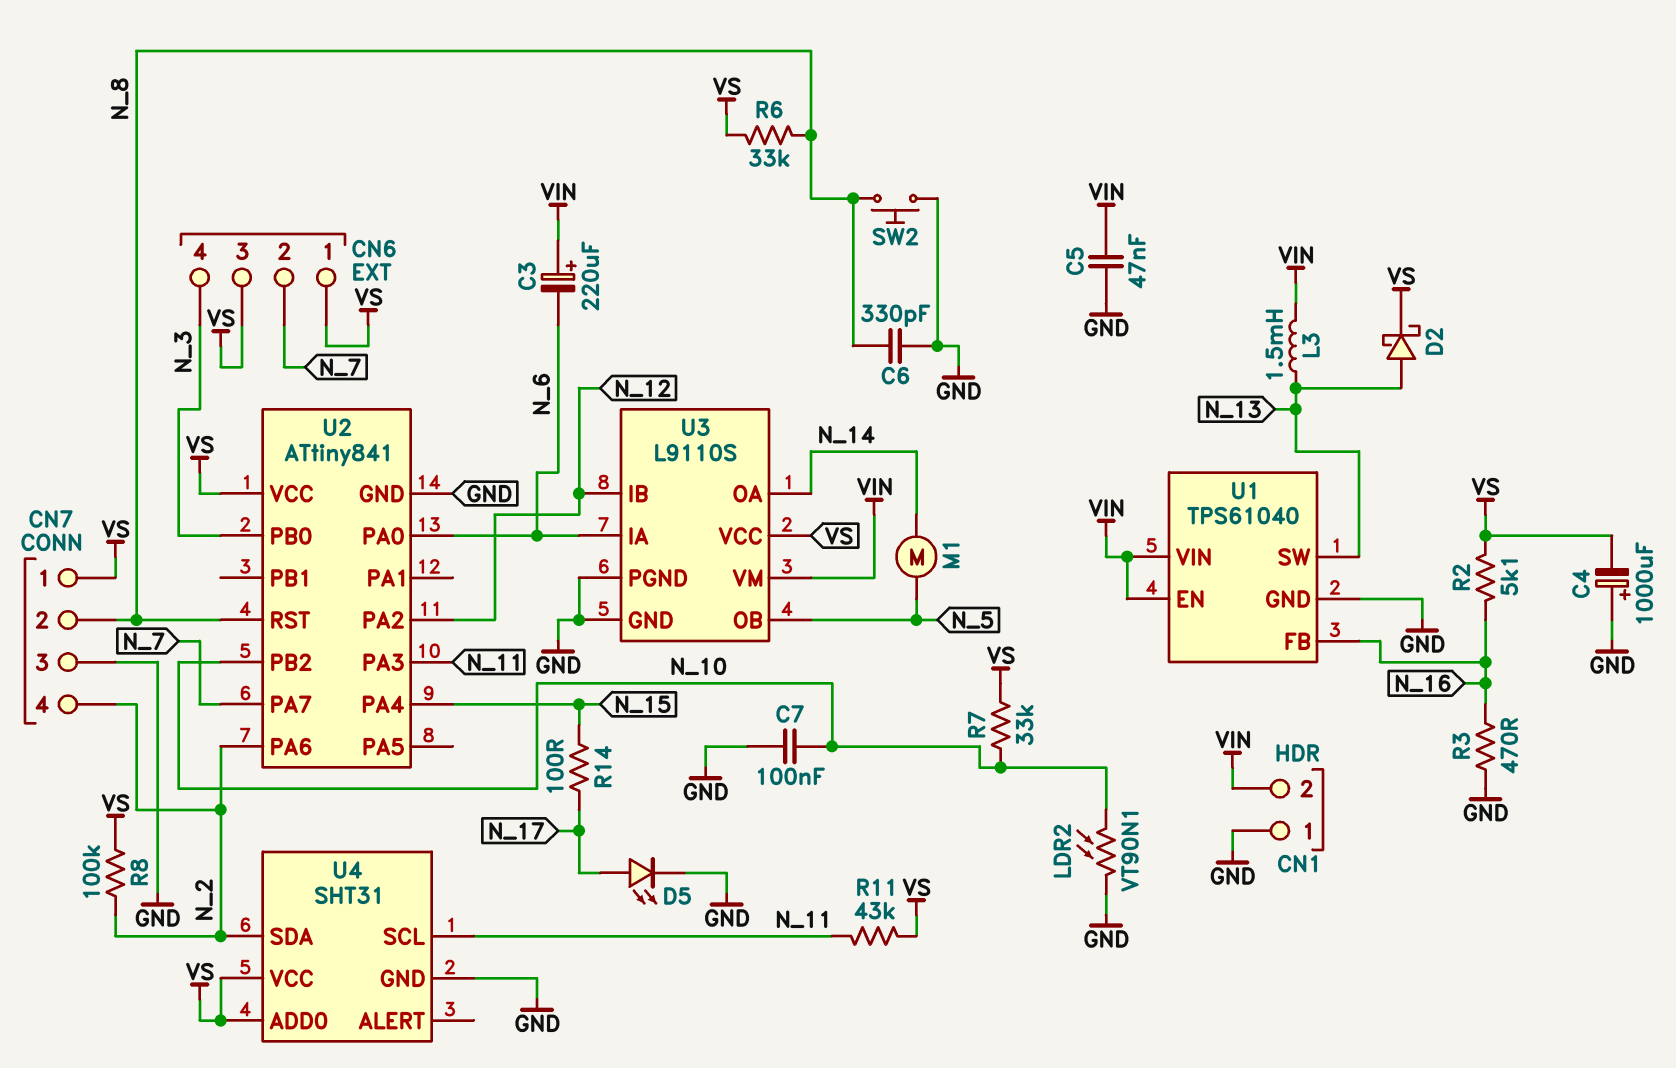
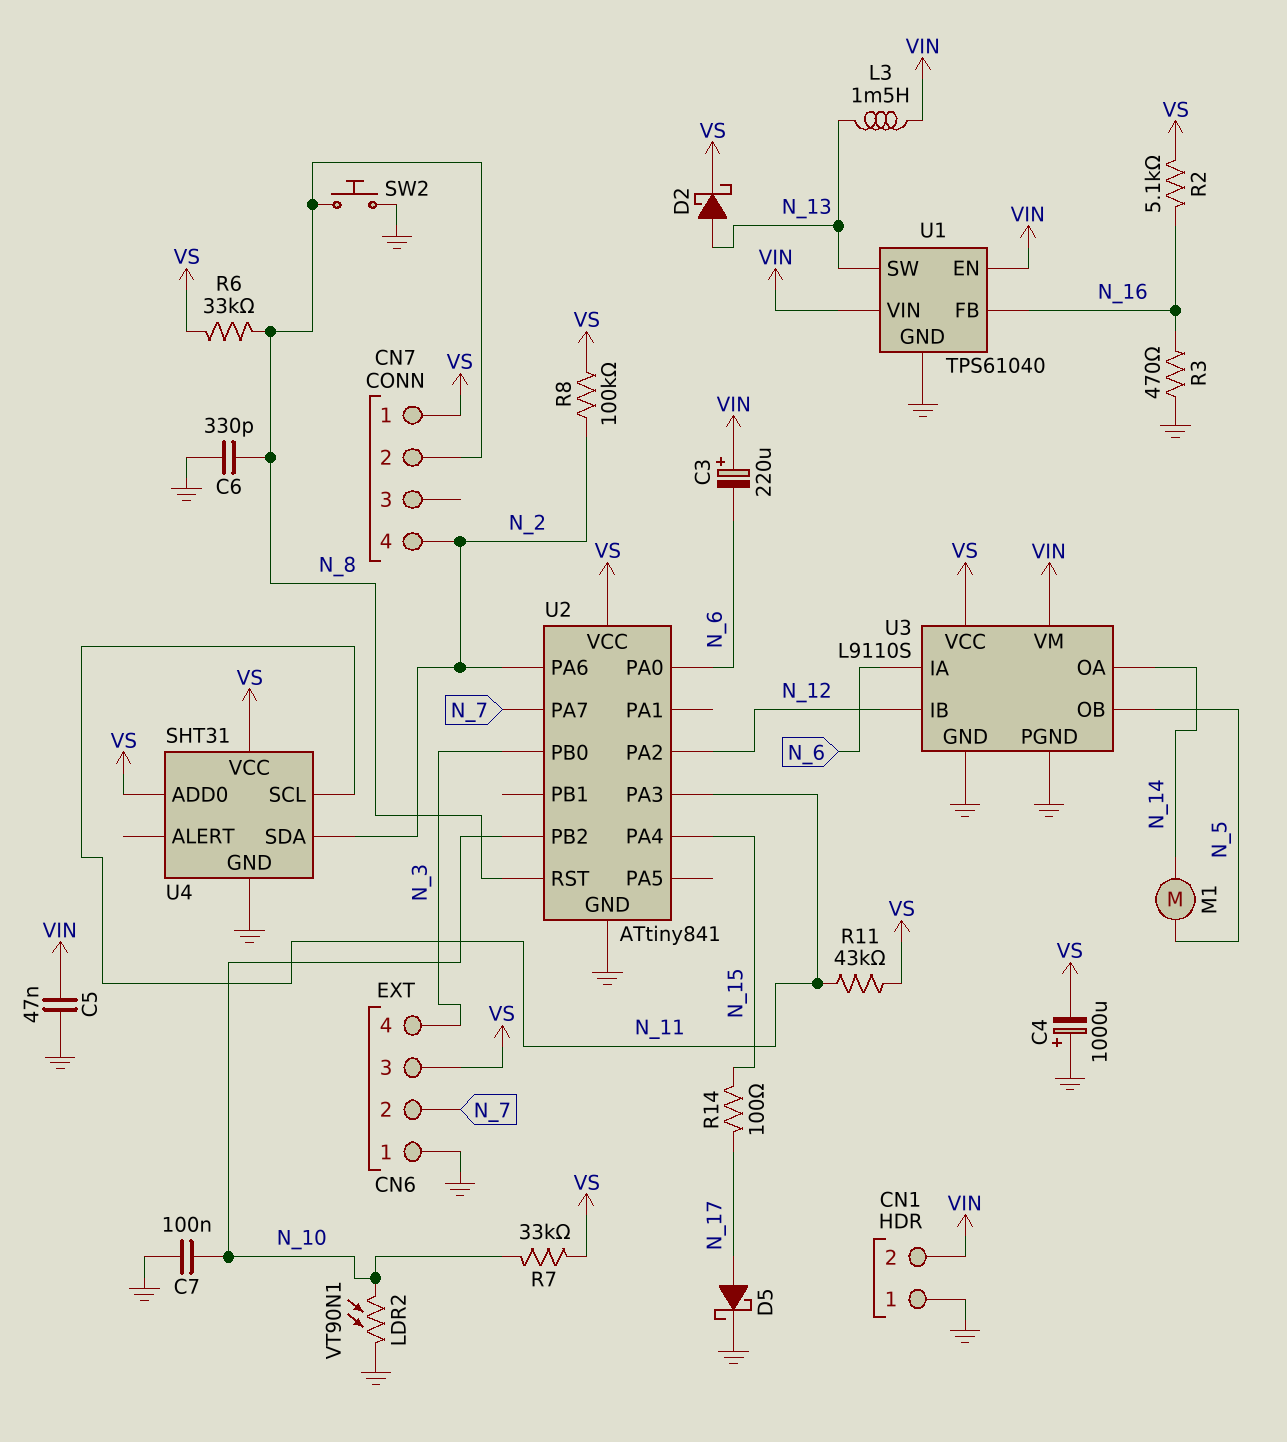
CN6 pin 1: VS -> GND
CN7 pin 3: GND -> none
D5: LED (A N_17, K GND) -> schottky (A N_17, K GND)

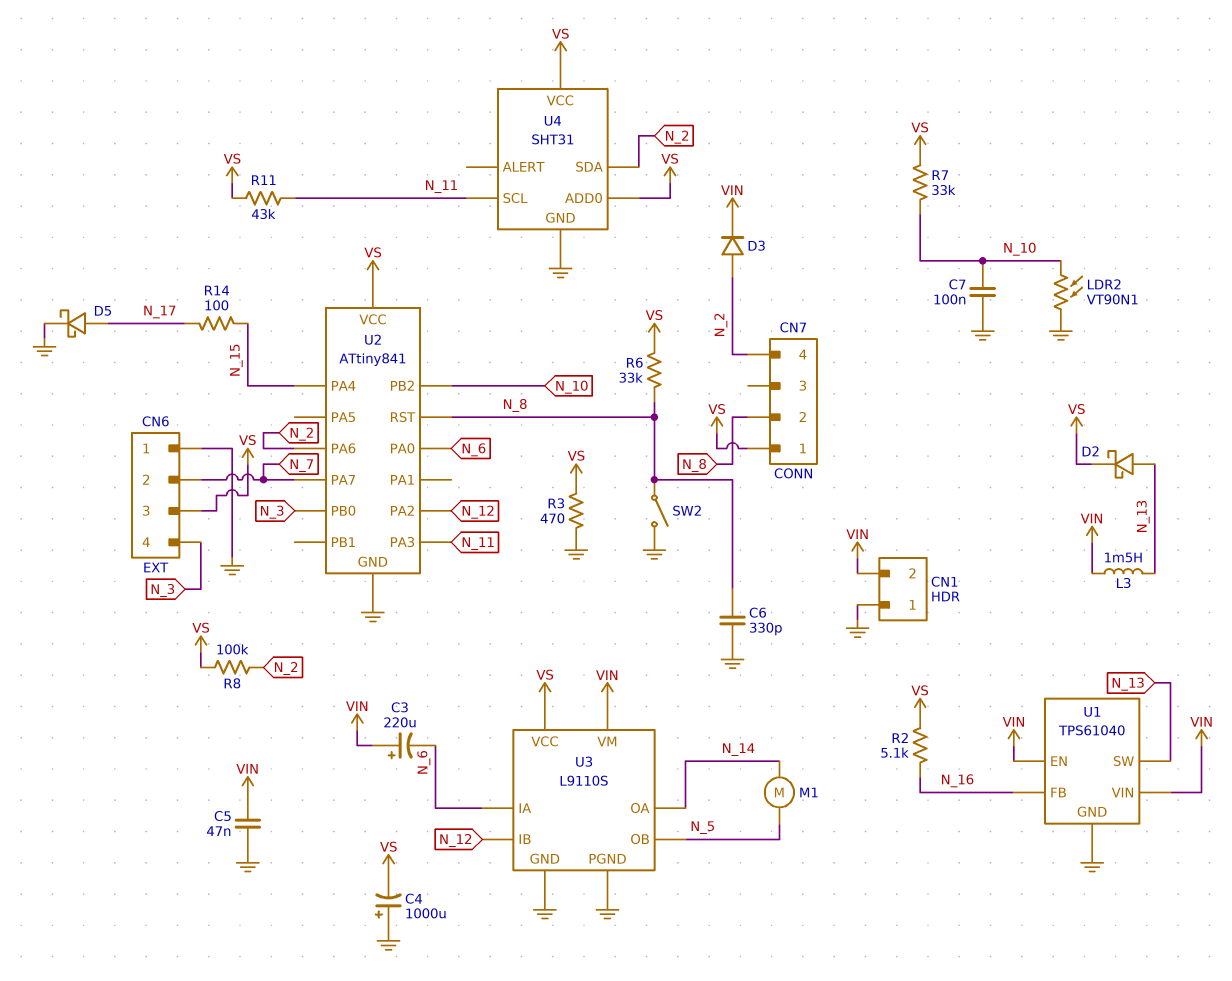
D3: none -> diode (A N_2, K VIN)
R3: 470 (GND, N_16) -> 470 (GND, VS)
SW2: button (GND, N_8) -> switch (GND, N_8)

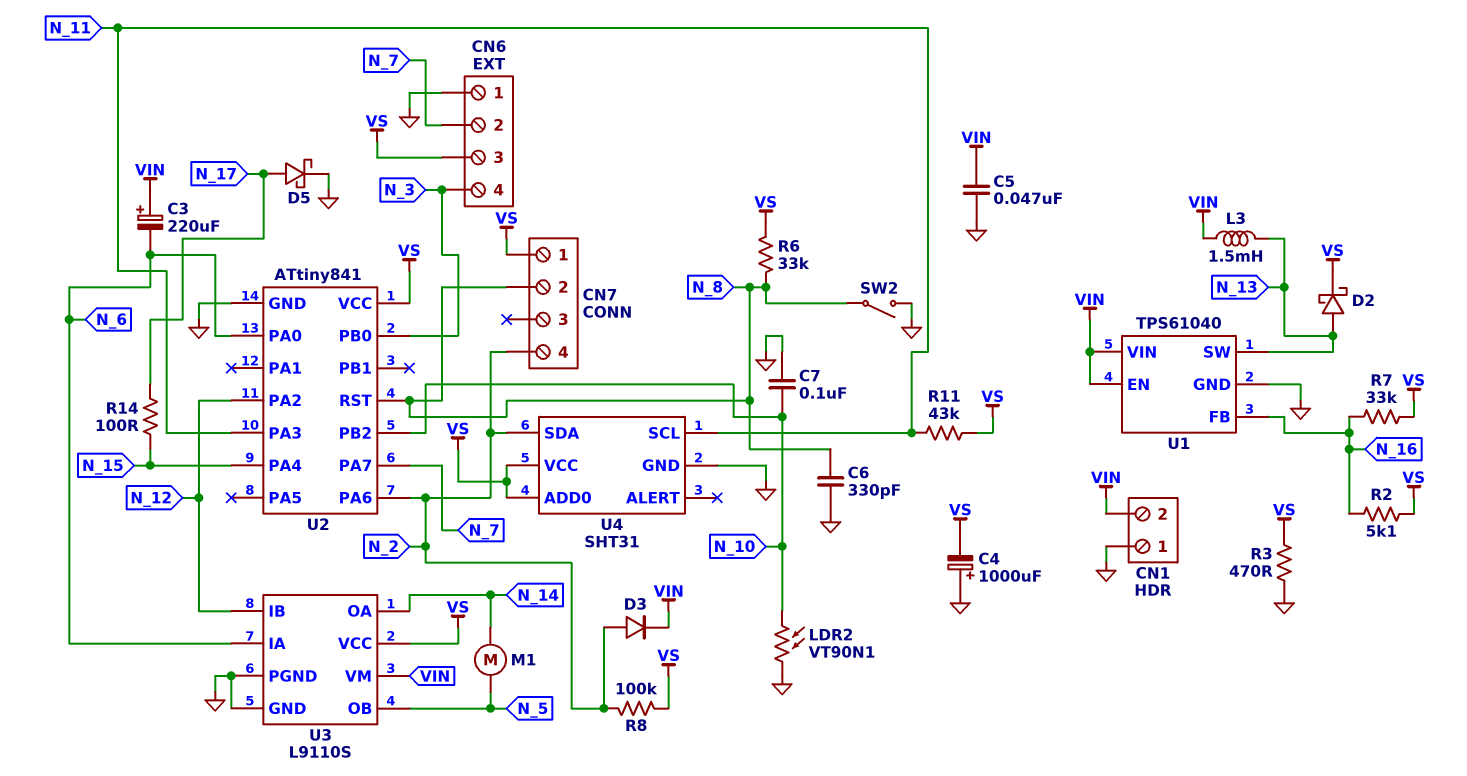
R7: 33k (N_10, VS) -> 33k (N_16, VS)

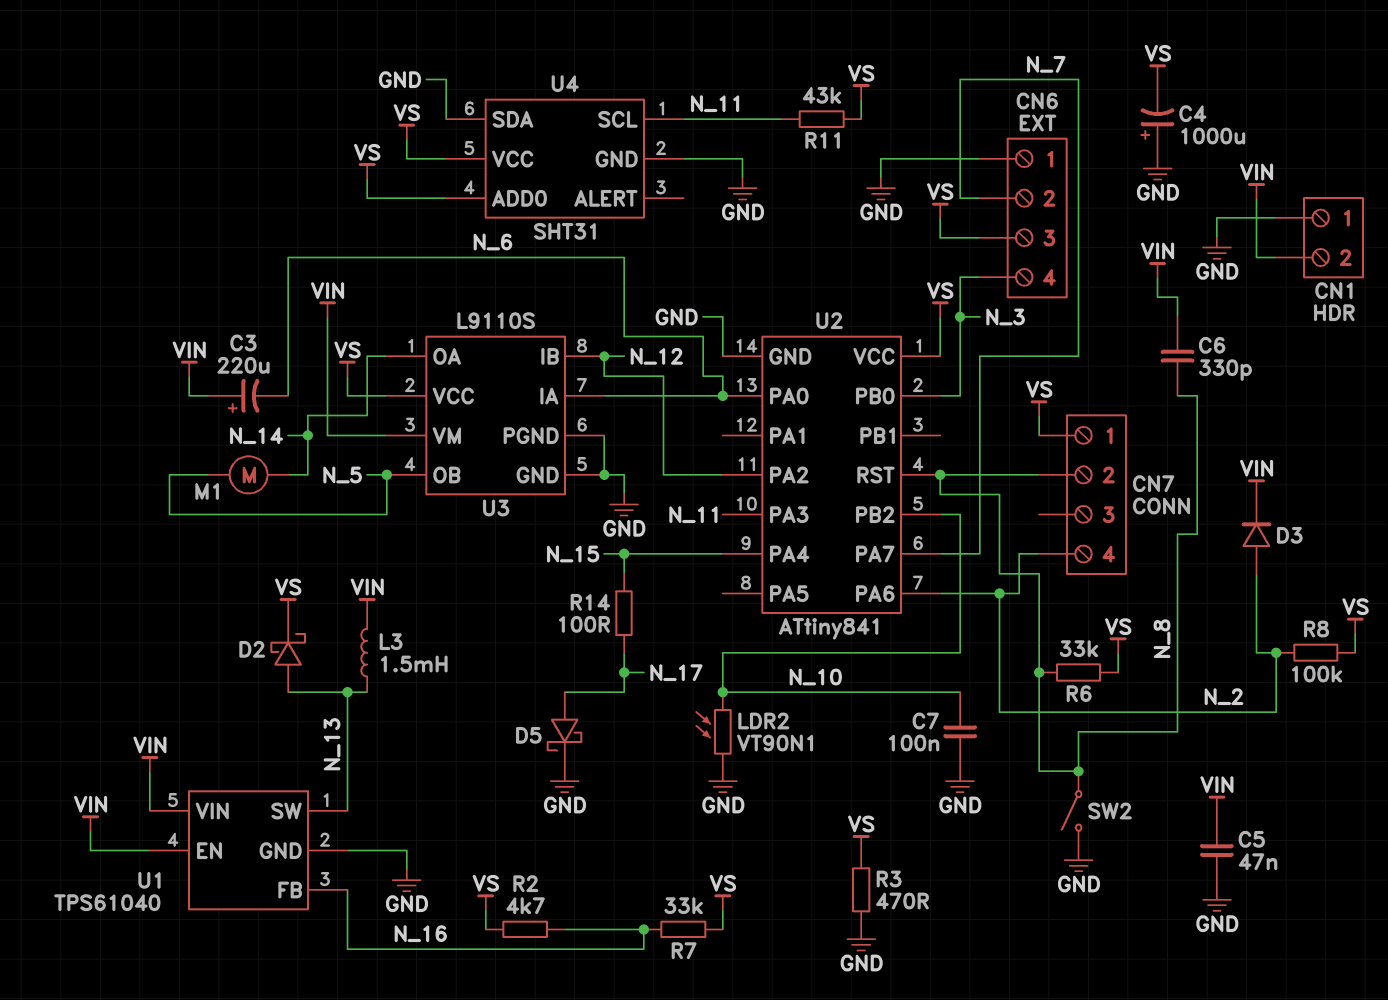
C6: 330pF (GND, N_8) -> 330pF (N_8, VIN)
R2: 5.1k (N_16, VS) -> 4.7k (N_16, VS)
U4 pin SDA: N_2 -> GND

